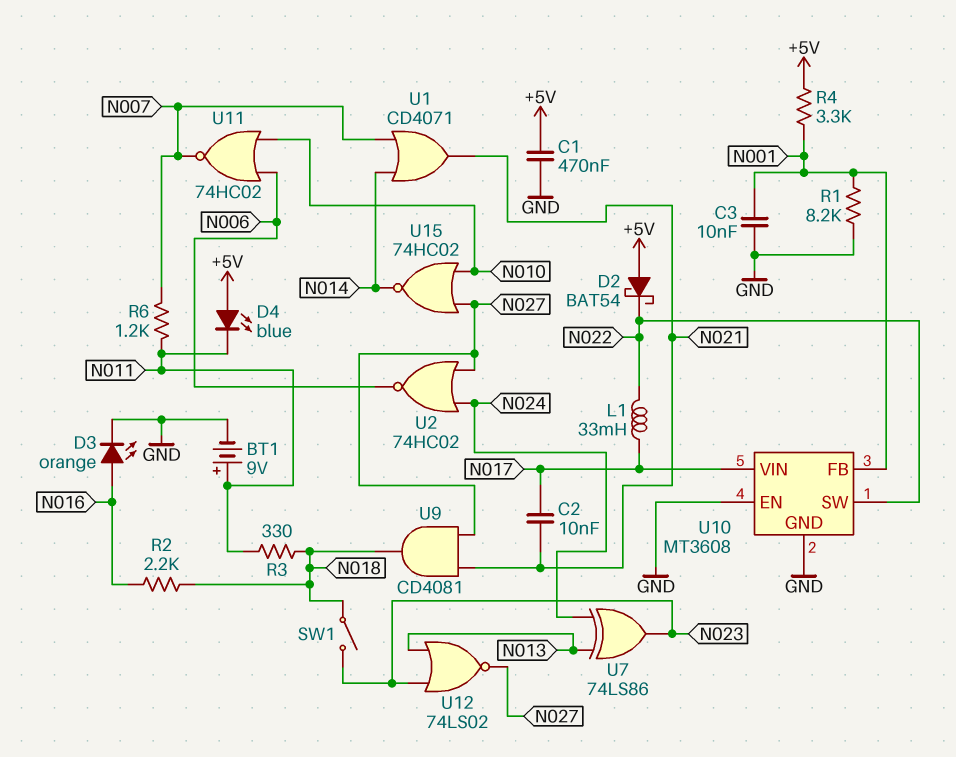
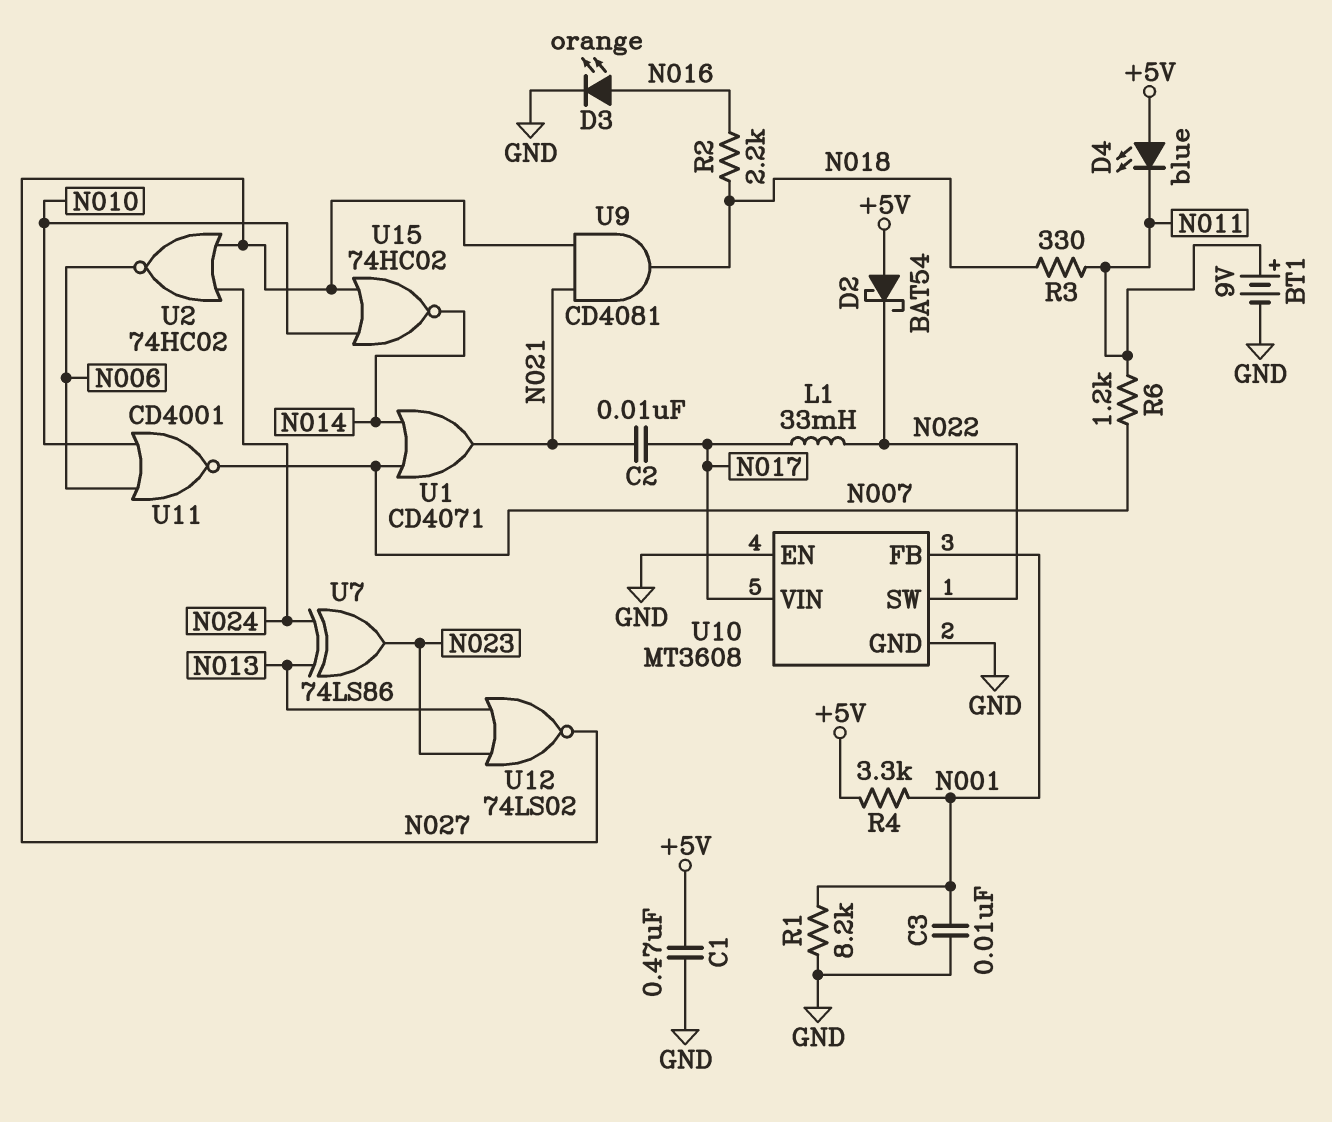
SW1: switch (N018, N023) -> none
U11: NOR 74HC02 (in N006, in N010, out N007) -> NOR CD4001 (in N006, in N010, out N007)

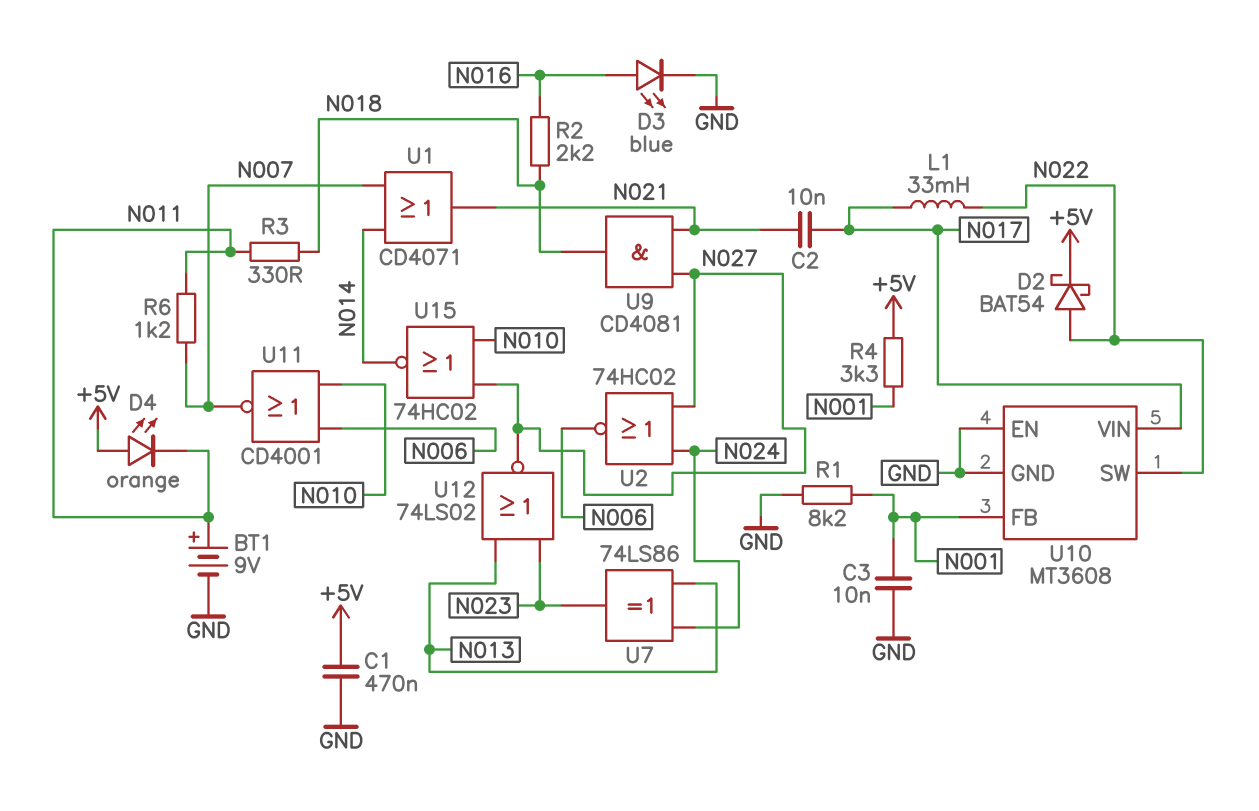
D2: schottky BAT54 (A +5V, K N022) -> schottky BAT54 (A N022, K +5V)
D3: LED orange (A N016, K GND) -> LED blue (A N016, K GND)
D4: LED blue (A +5V, K N011) -> LED orange (A +5V, K N011)

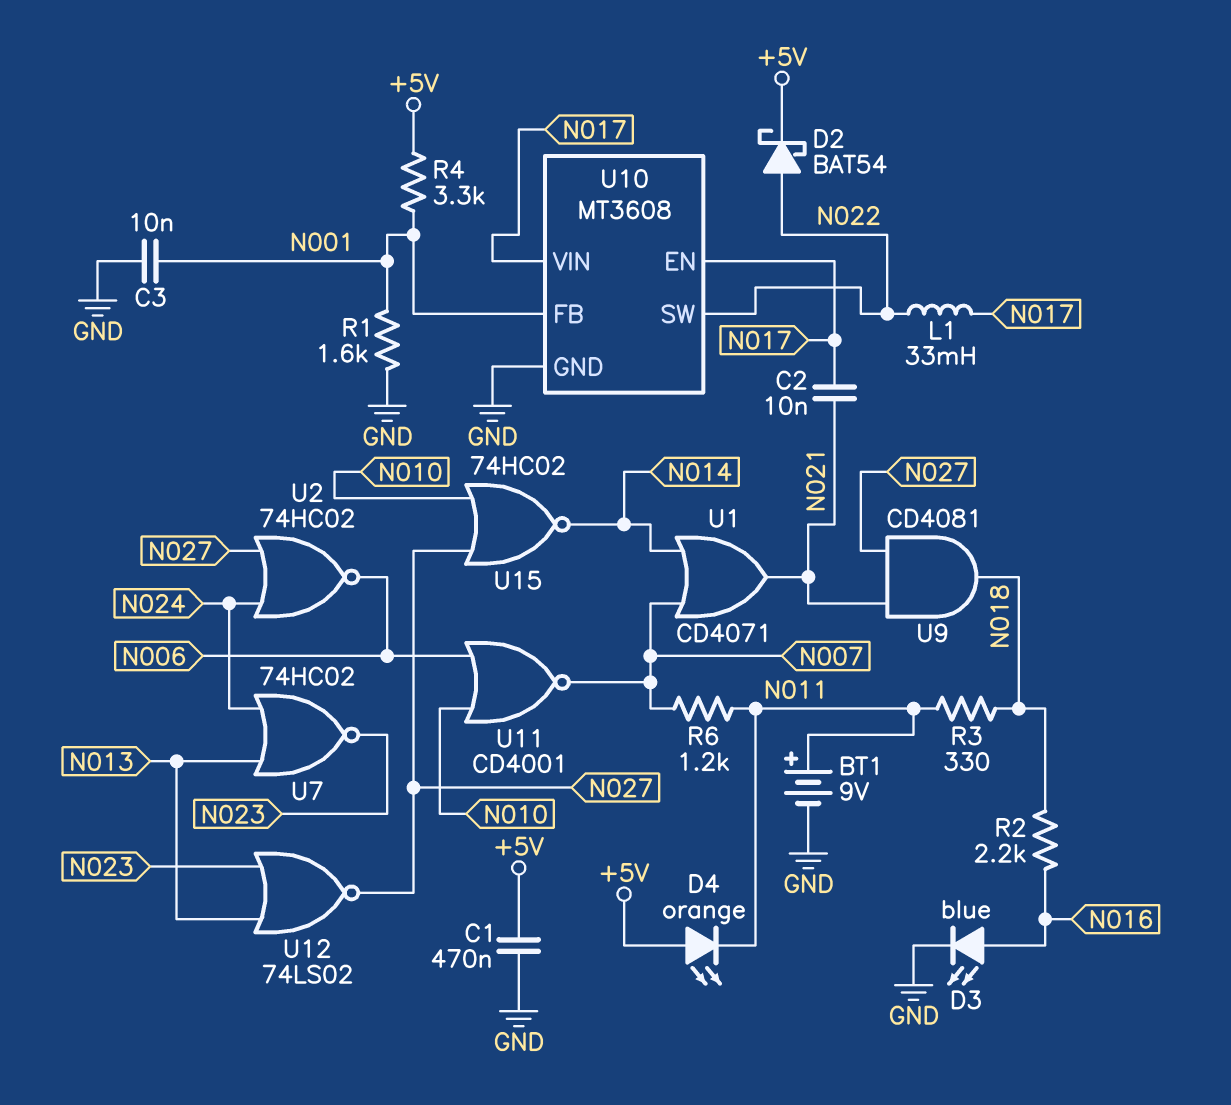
R1: 8.2k (GND, N001) -> 1.6k (GND, N001)
U7: XOR 74LS86 (in N013, in N024, out N023) -> NOR 74HC02 (in N013, in N024, out N023)
U10 pin EN: GND -> N017

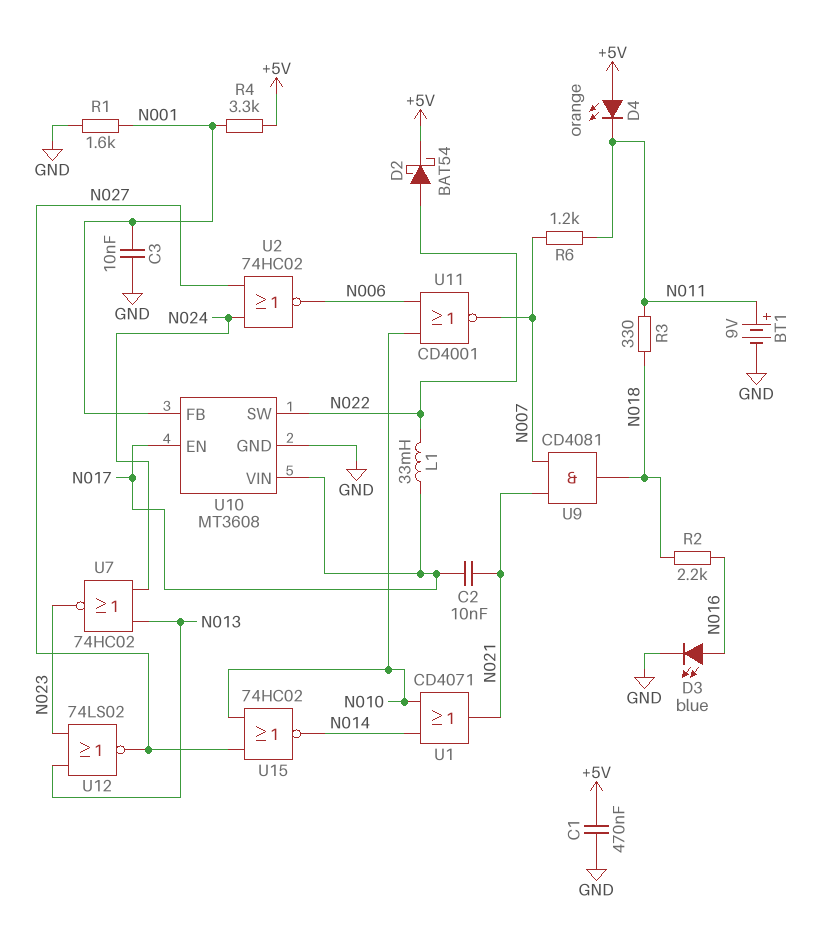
U1: OR CD4071 (in N007, in N014, out N021) -> OR CD4071 (in N010, in N014, out N021)
U9: AND CD4081 (in N021, in N027, out N018) -> AND CD4081 (in N007, in N021, out N018)

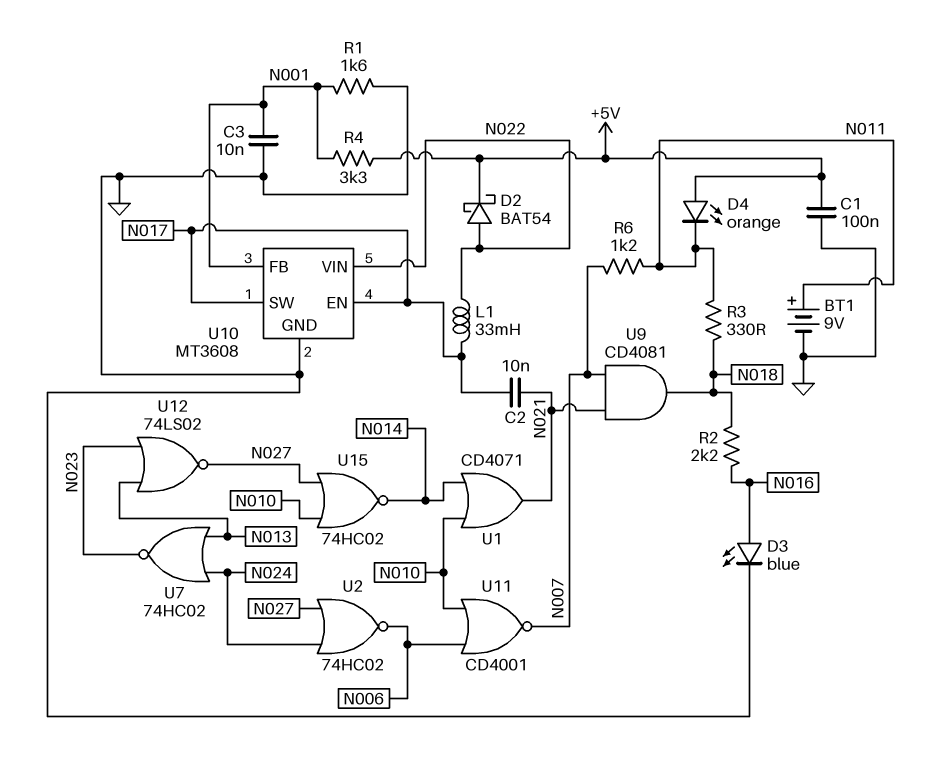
C1: 470nF (+5V, GND) -> 100nF (+5V, GND)
U10 pin SW: N022 -> N017
U10 pin VIN: N017 -> N022

